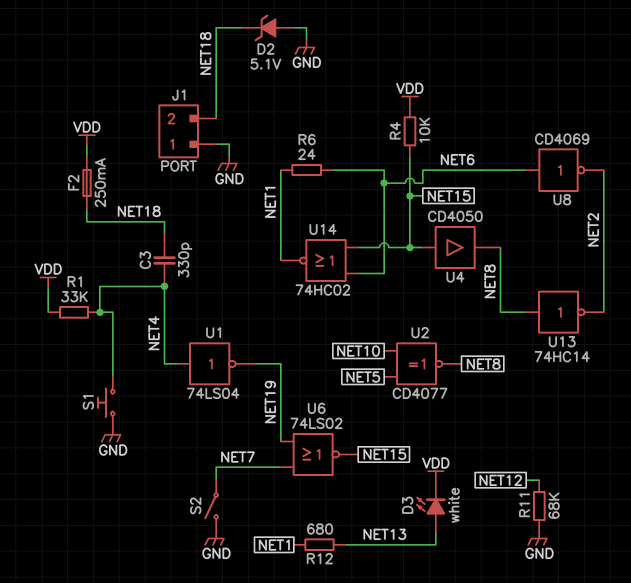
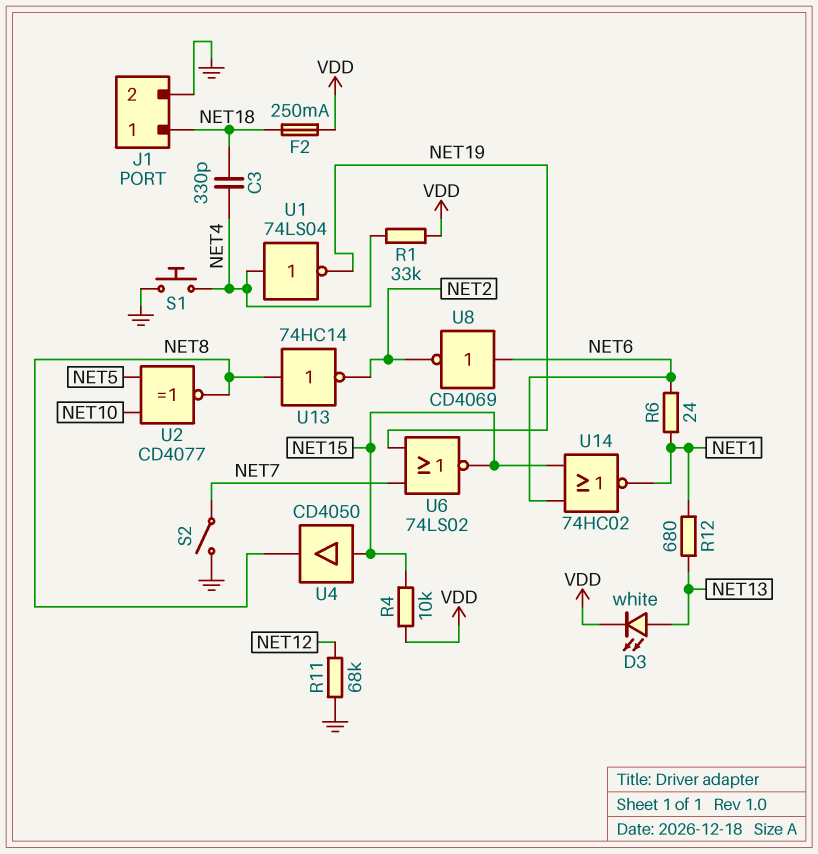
D2: zener 5.1V (A GND, K NET18) -> none
J1 pin 1: GND -> NET18
J1 pin 2: NET18 -> GND

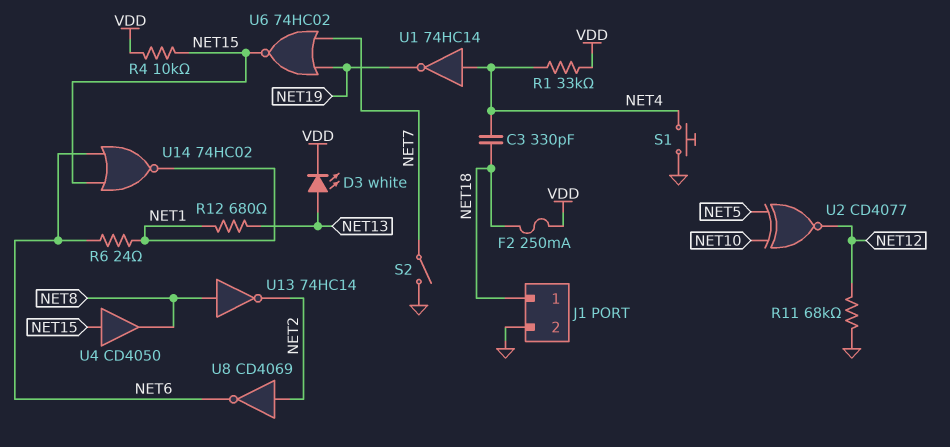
U1: NOT 74LS04 (in NET4, out NET19) -> NOT 74HC14 (in NET4, out NET19)
U2: XNOR CD4077 (in NET5, in NET10, out NET8) -> XNOR CD4077 (in NET5, in NET10, out NET12)
U6: NOR 74LS02 (in NET7, in NET19, out NET15) -> NOR 74HC02 (in NET7, in NET19, out NET15)
U8: NOT CD4069 (in NET6, out NET2) -> NOT CD4069 (in NET2, out NET6)

